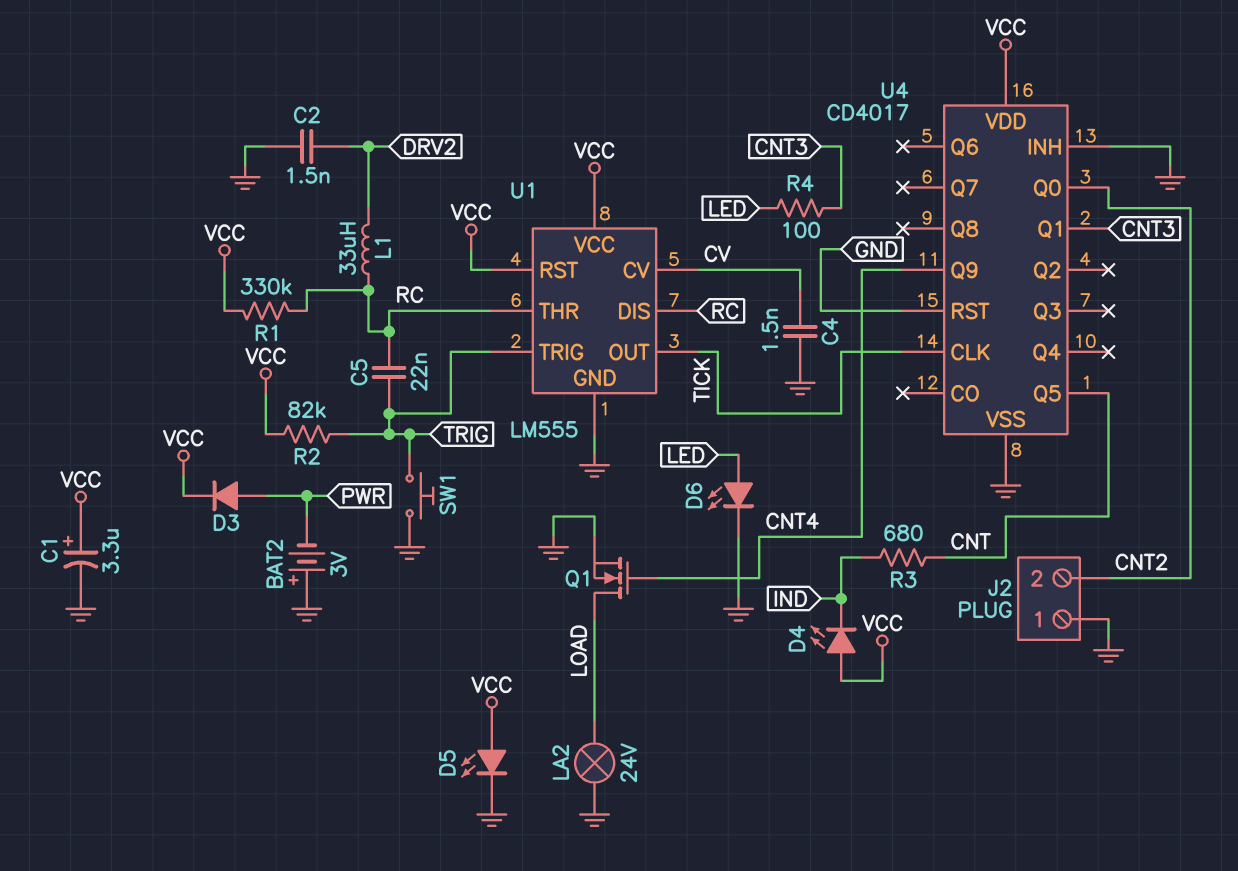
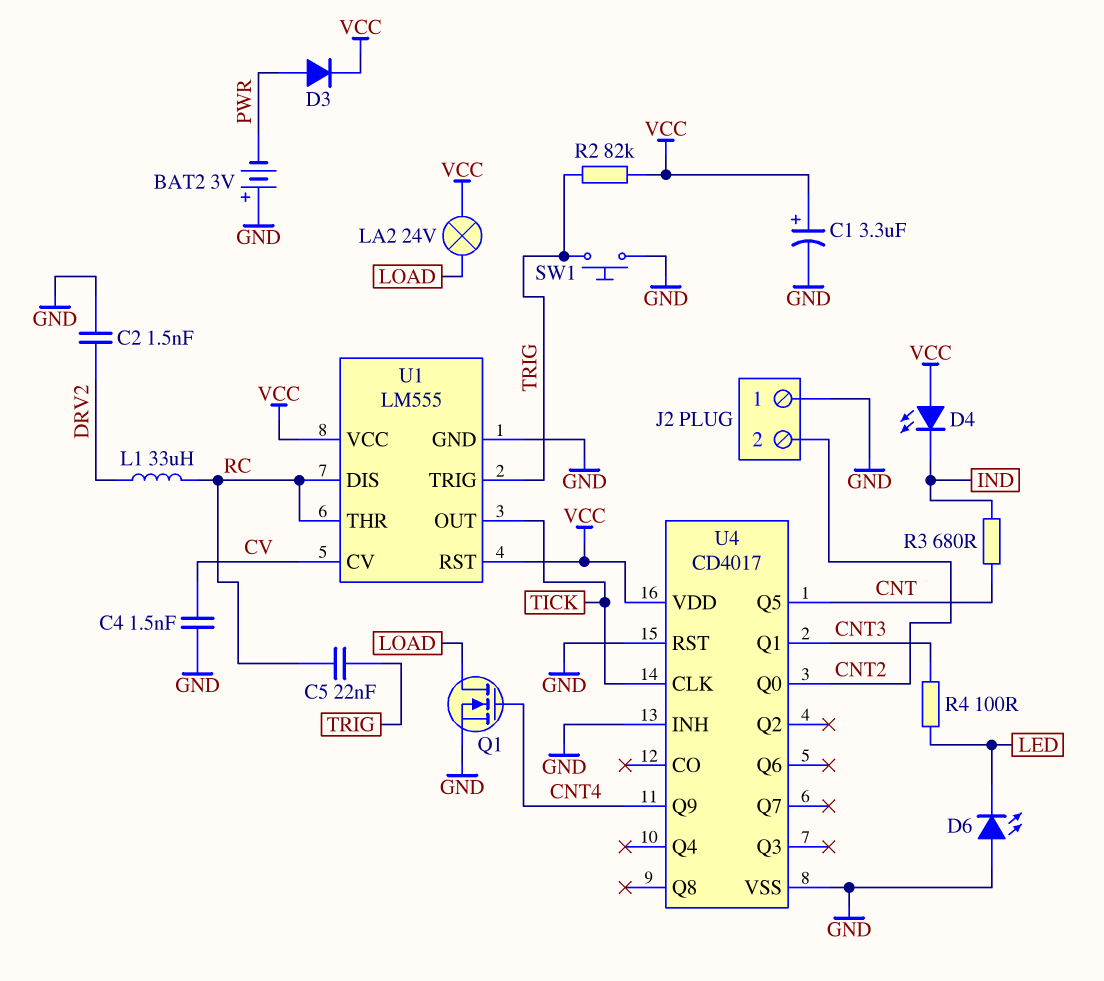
D5: LED (A VCC, K GND) -> none
D6: LED (A LED, K GND) -> LED (A GND, K LED)
LA2: lamp 24V (GND, LOAD) -> lamp 24V (LOAD, VCC)
R1: 330k (RC, VCC) -> none

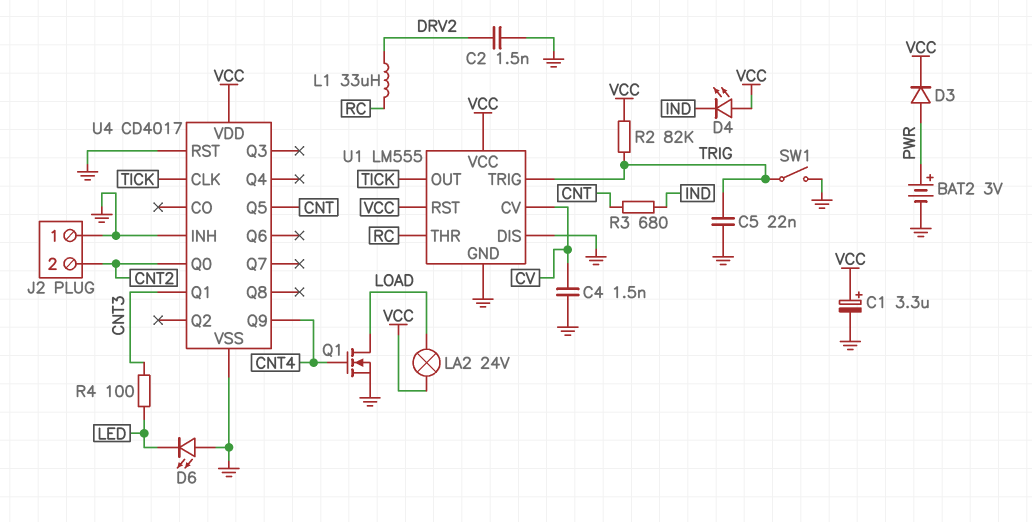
BAT2: 3V (plus GND, minus PWR) -> 3V (plus PWR, minus GND)
C5: 22nF (RC, TRIG) -> 22nF (GND, TRIG)
SW1: button (GND, TRIG) -> switch (GND, TRIG)
U1 pin DIS: RC -> GND

